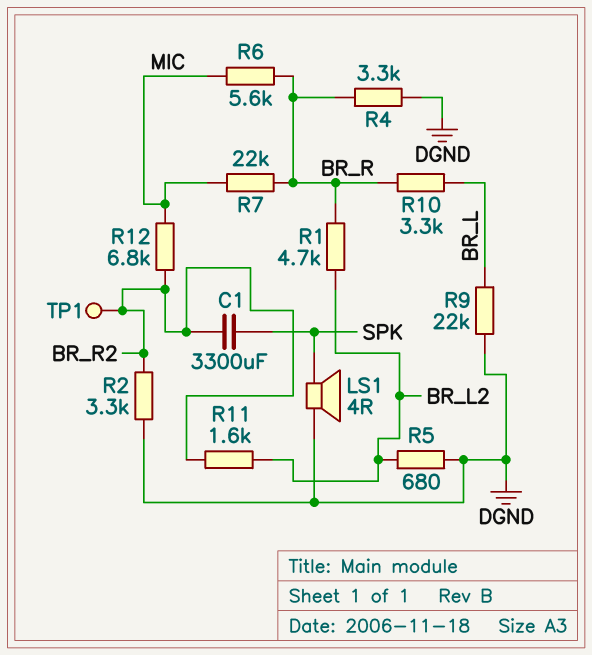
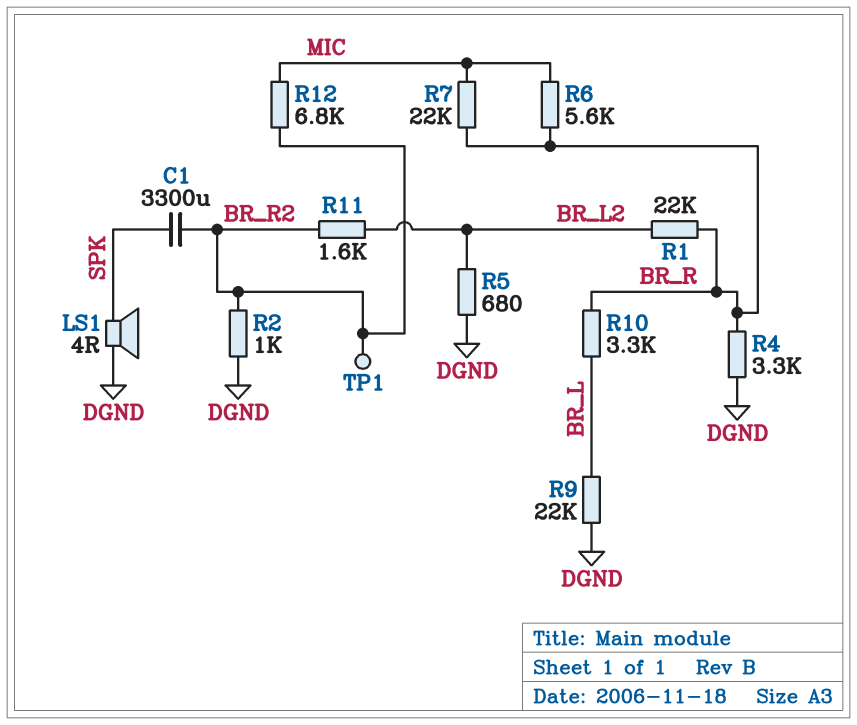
R1: 4.7k (BR_L2, BR_R) -> 22k (BR_L2, BR_R)
R2: 3.3k (BR_R2, DGND) -> 1k (BR_R2, DGND)

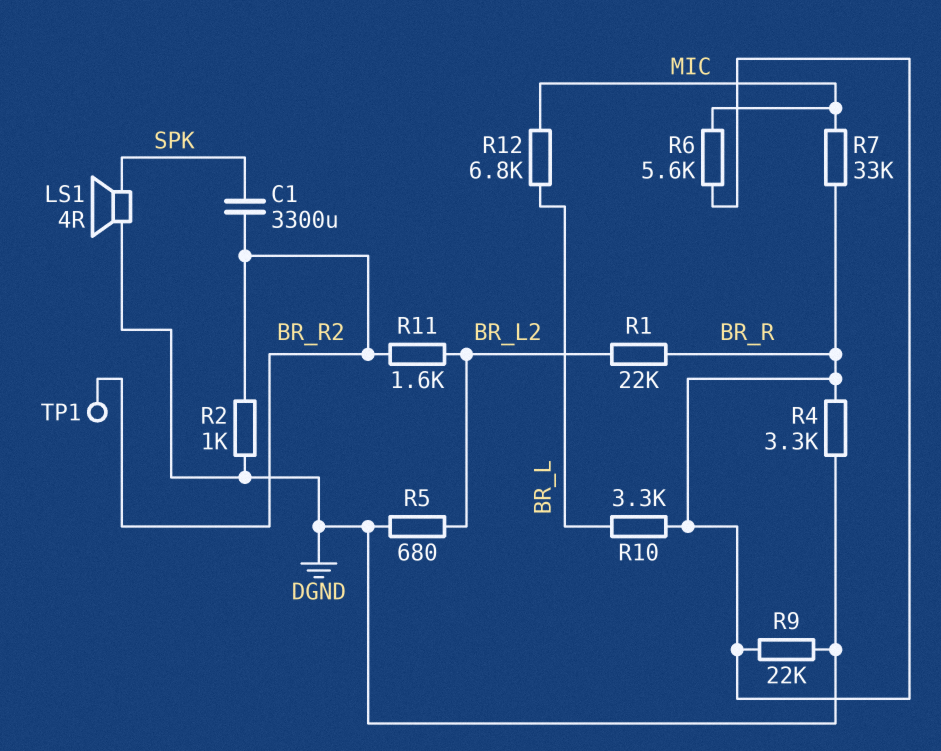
R7: 22k (BR_R, MIC) -> 33k (BR_R, MIC)
R9: 22k (BR_L, DGND) -> 22k (BR_R, DGND)
R12: 6.8k (BR_R2, MIC) -> 6.8k (BR_L, MIC)

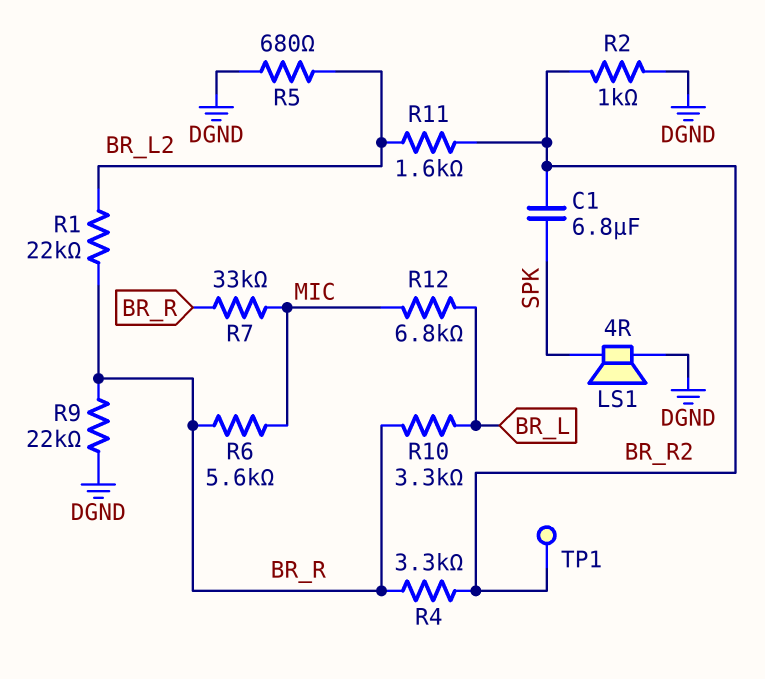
C1: 3300uF (BR_R2, SPK) -> 6.8uF (BR_R2, SPK)
R4: 3.3k (BR_R, DGND) -> 3.3k (BR_R, BR_R2)

